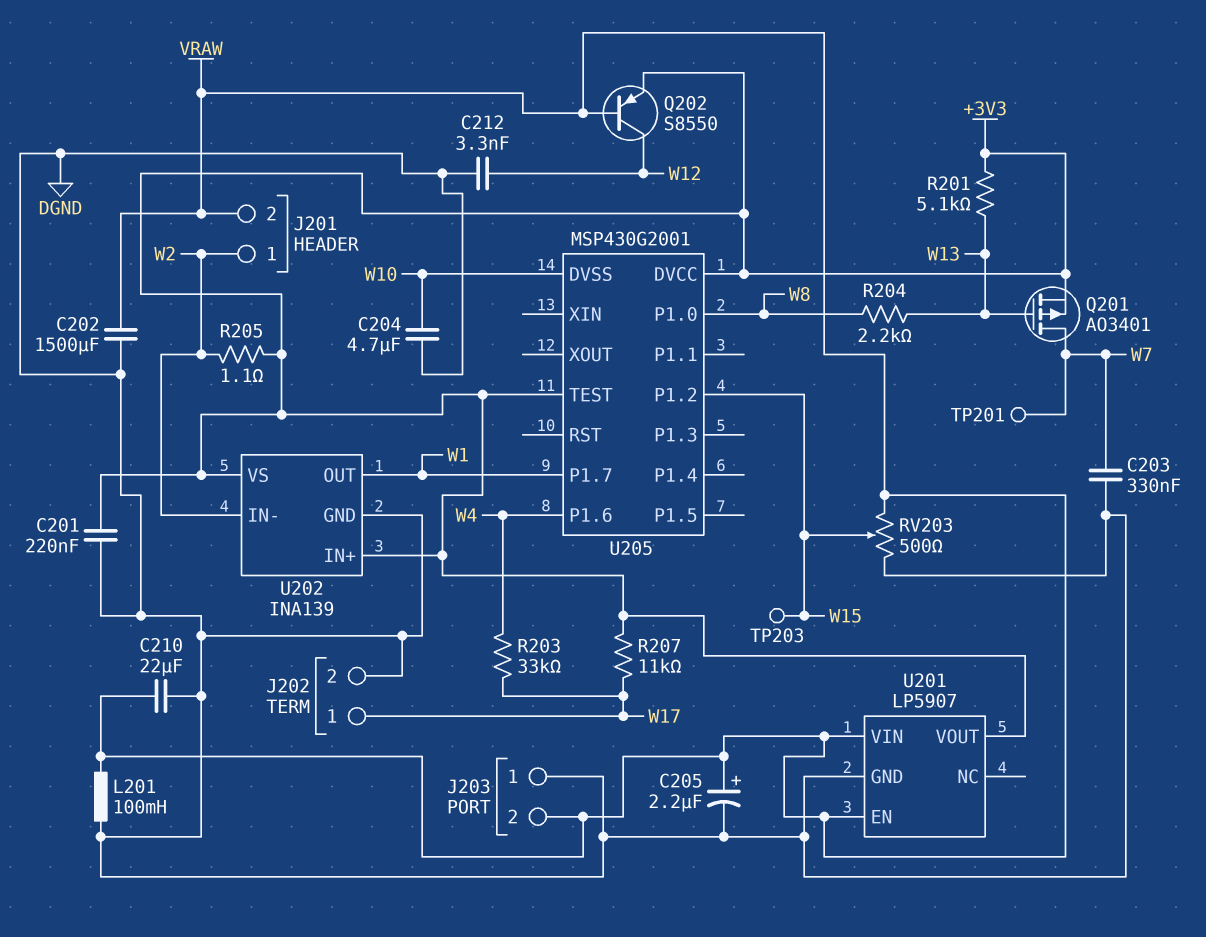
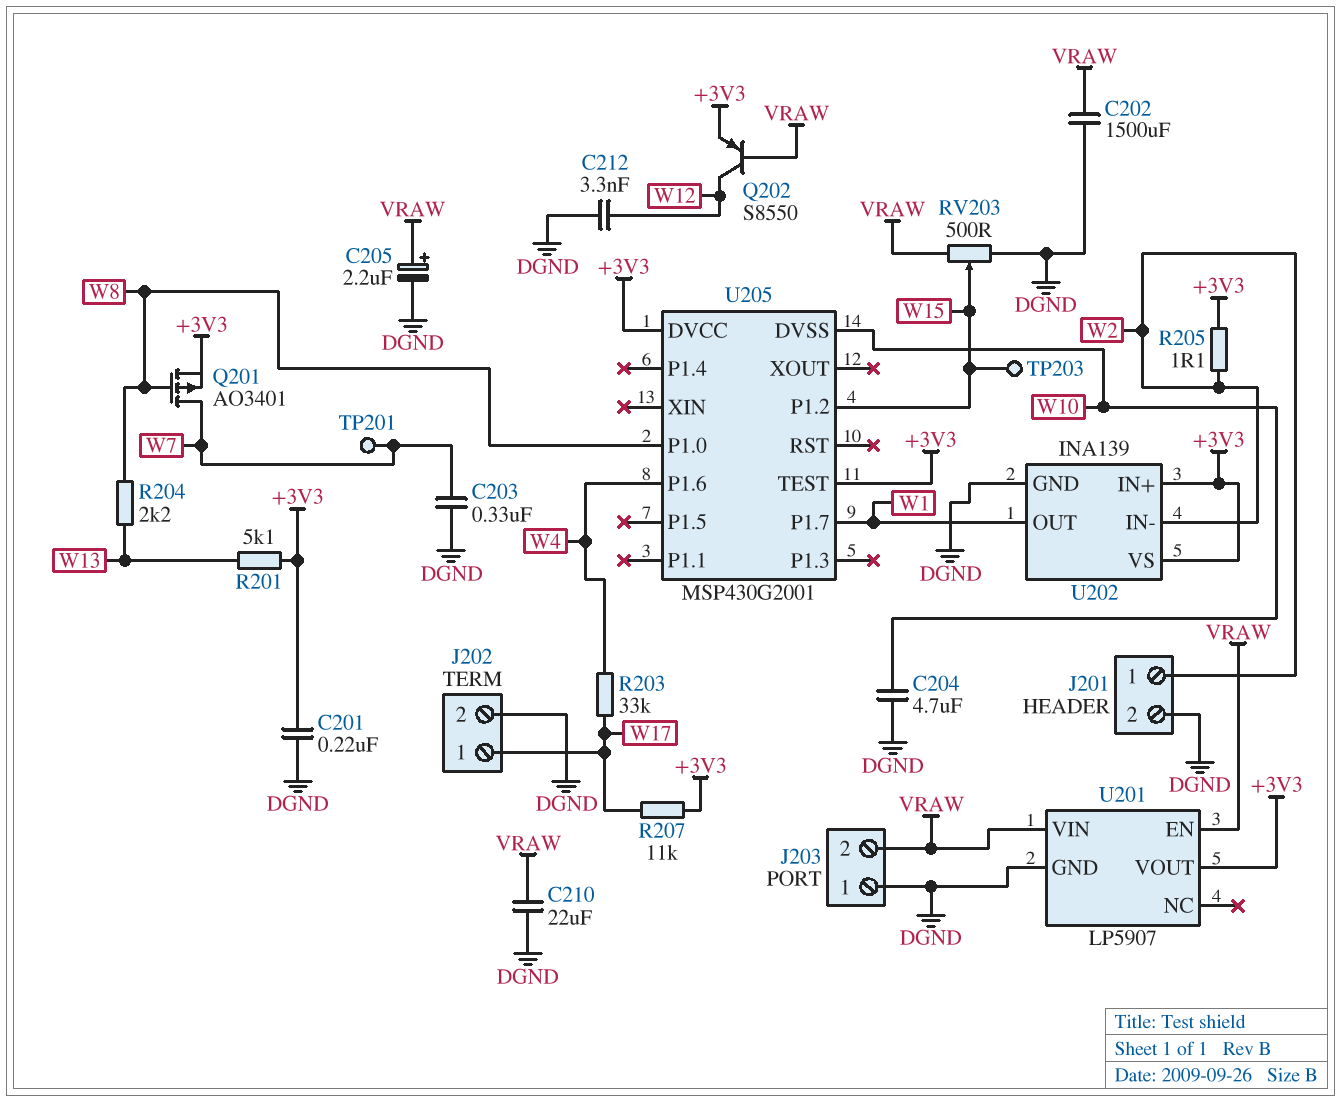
J201 pin 2: VRAW -> DGND
L201: 100mH (DGND, VRAW) -> none
Q201: PMOS AO3401 (G W13, D W7, S +3V3) -> PMOS AO3401 (G W8, D W7, S +3V3)

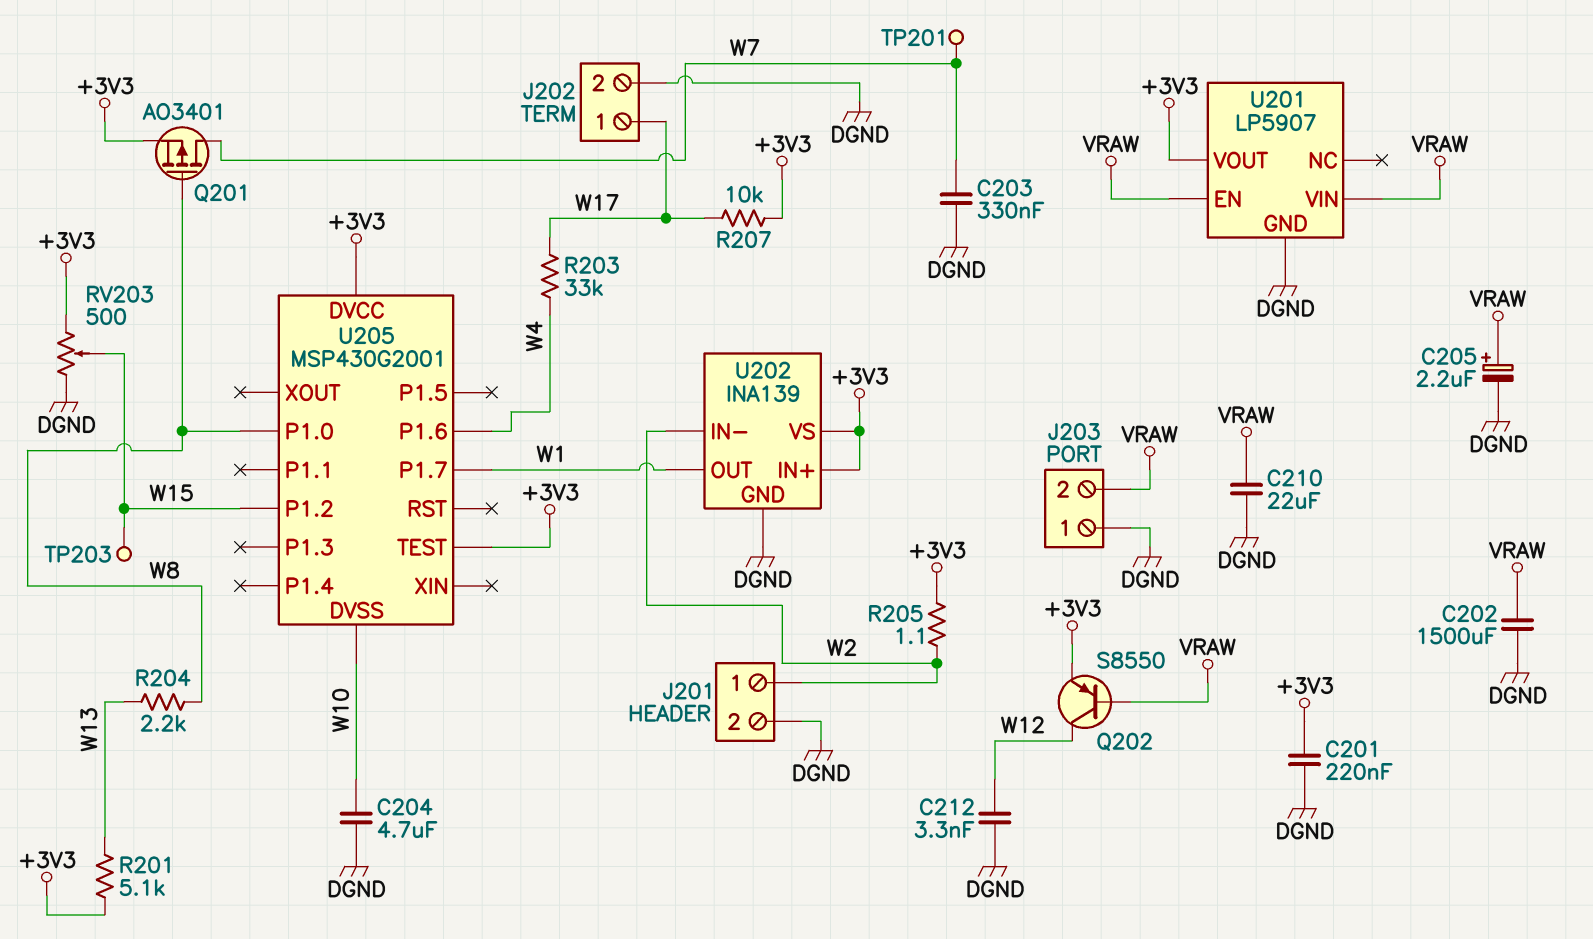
R207: 11k (+3V3, W17) -> 10k (+3V3, W17)
RV203: 500 (DGND, VRAW, wiper W15) -> 500 (+3V3, DGND, wiper W15)

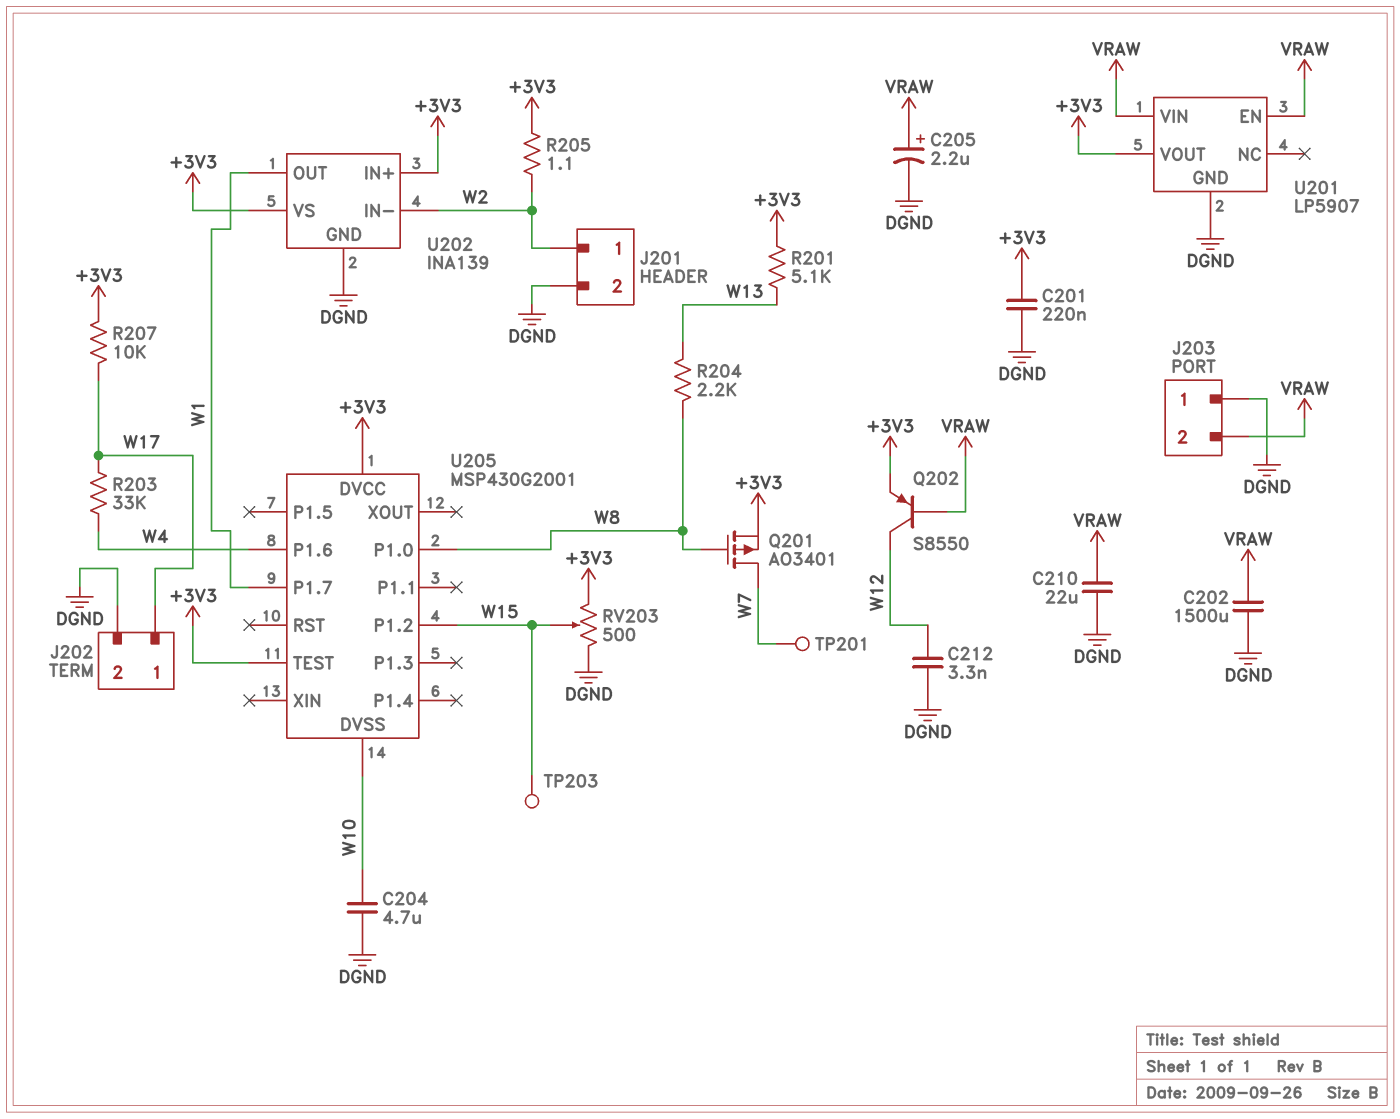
C203: 330nF (DGND, W7) -> none

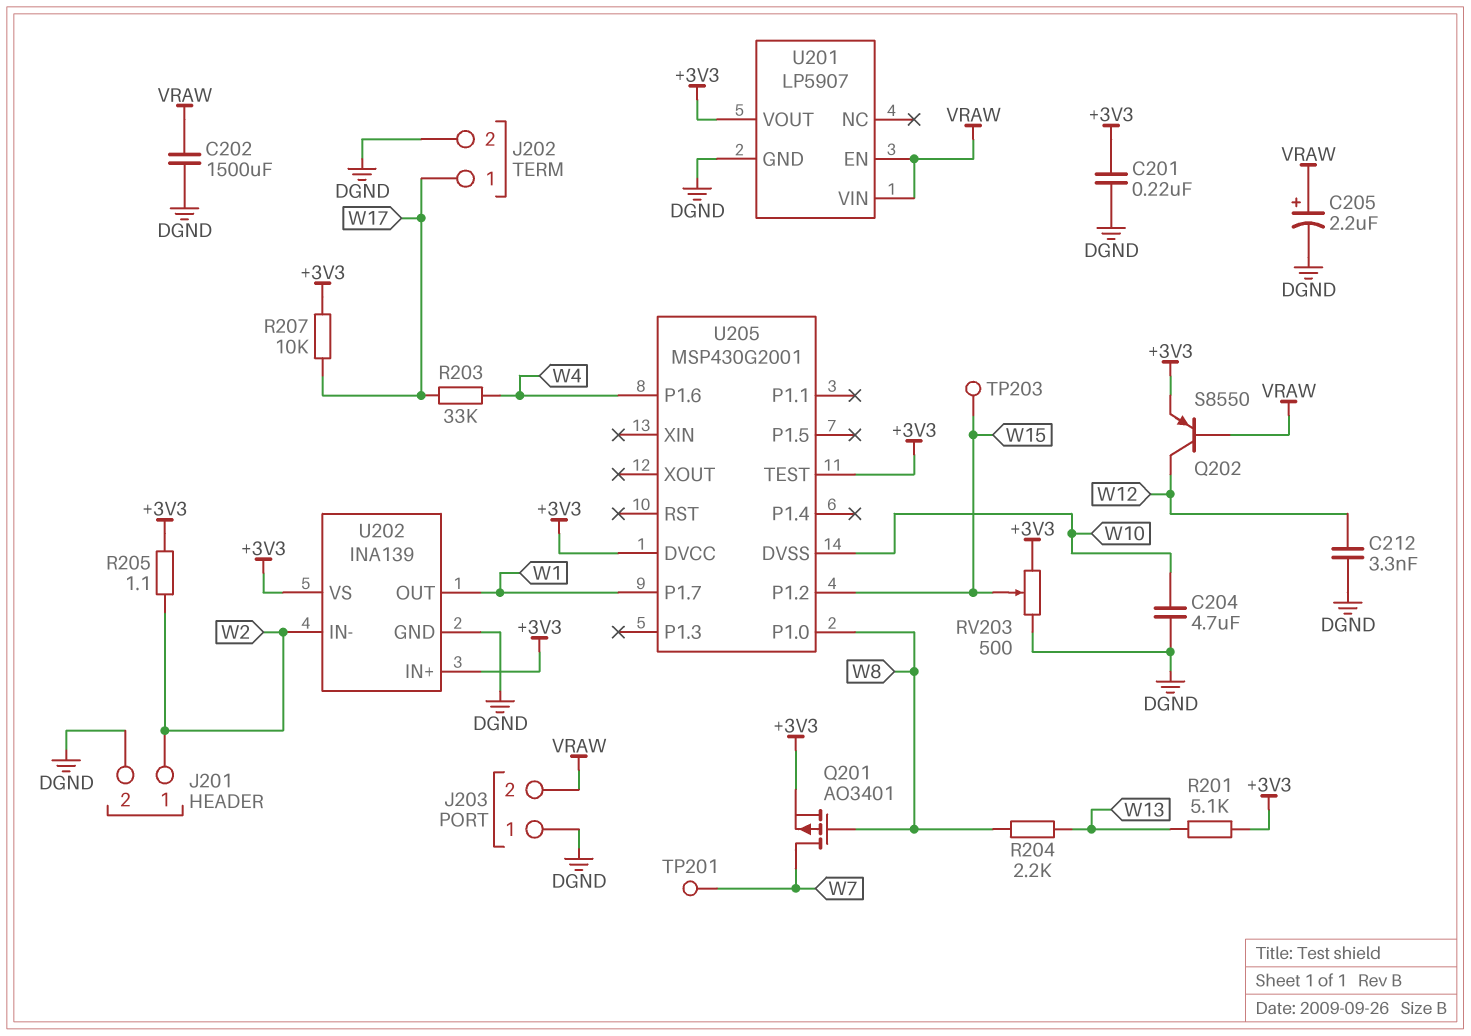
C210: 22uF (DGND, VRAW) -> none

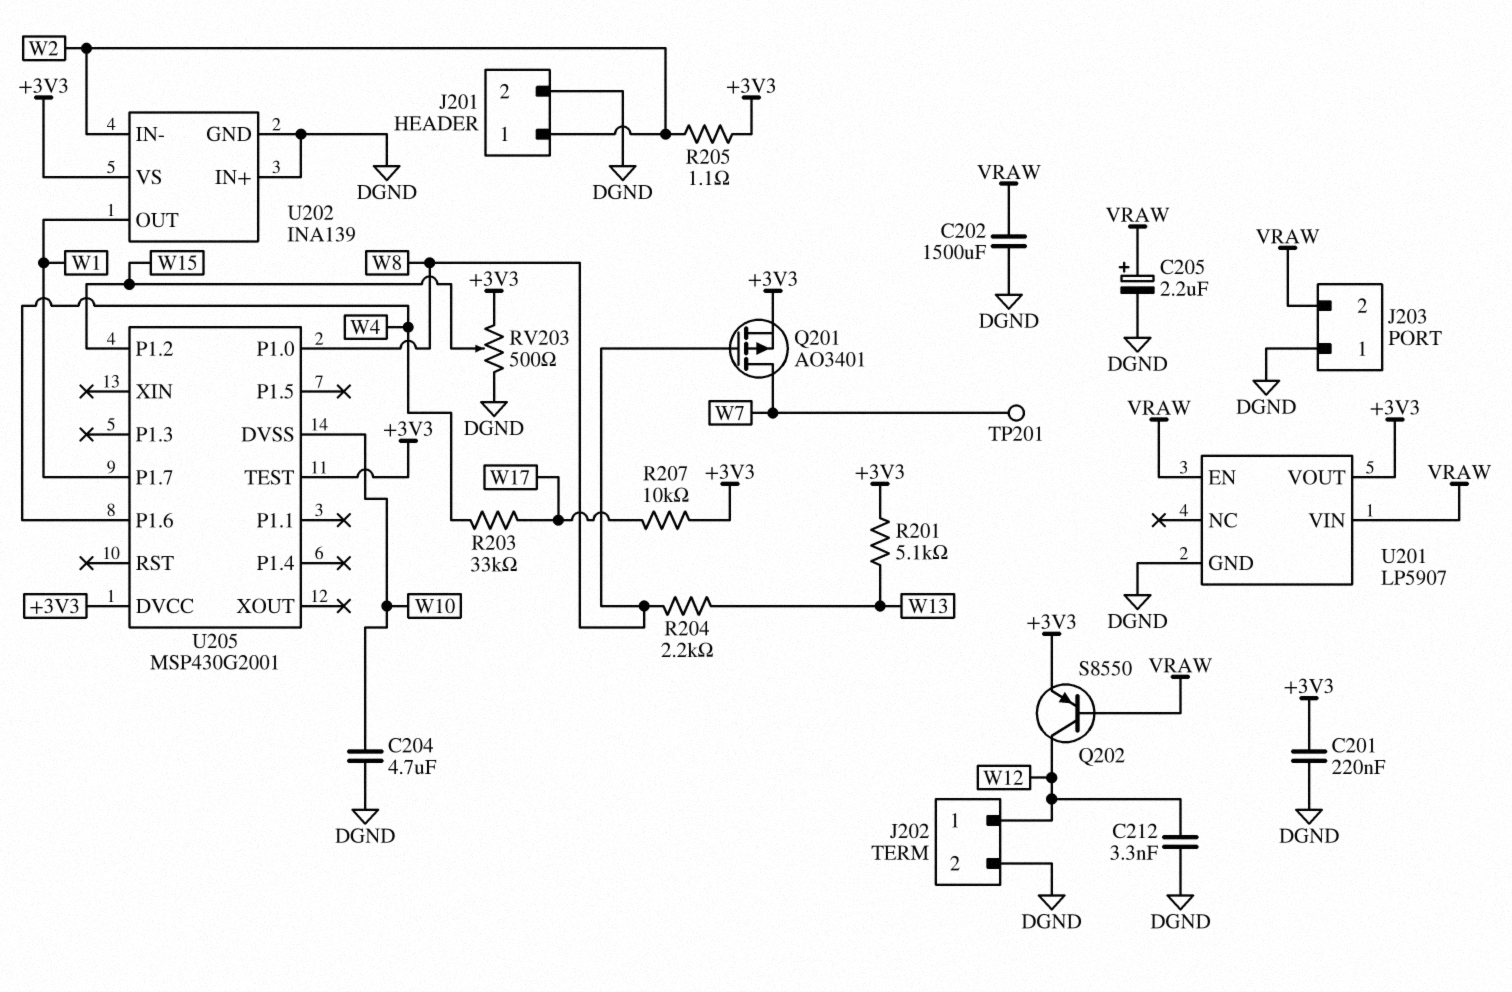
J202 pin 1: W17 -> W12
TP203: test point (W15) -> none
U202 pin IN+: +3V3 -> DGND

